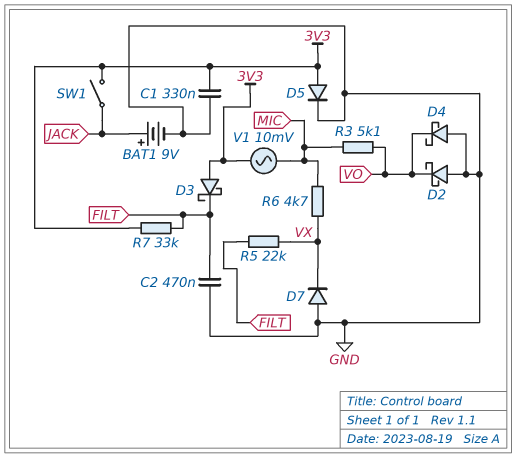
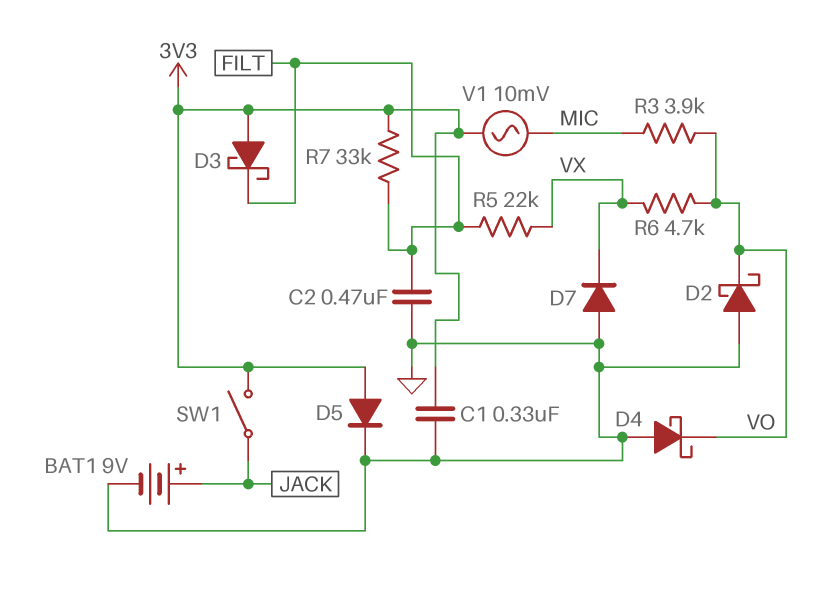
R3: 5.1k (MIC, VO) -> 3.9k (MIC, VO)
R6: 4.7k (MIC, VX) -> 4.7k (VO, VX)

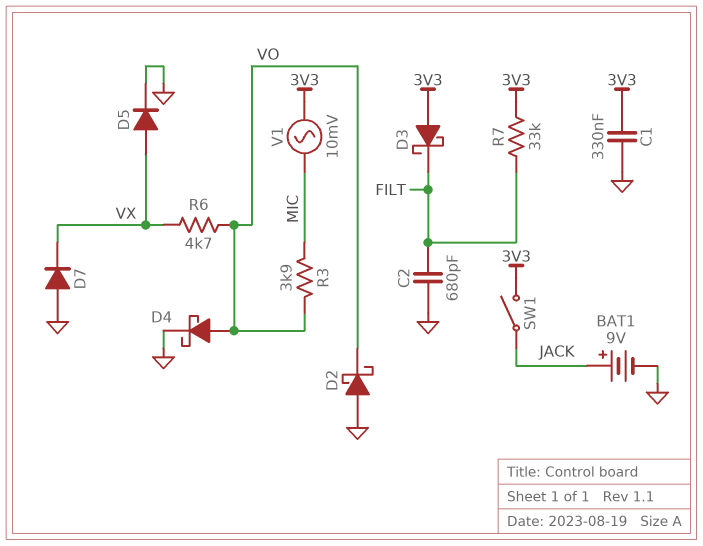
C2: 470nF (FILT, GND) -> 680pF (FILT, GND)
D4: schottky (A GND, K VO) -> schottky (A VO, K GND)
D5: diode (A 3V3, K GND) -> diode (A VX, K GND)
R5: 22k (FILT, VX) -> none

